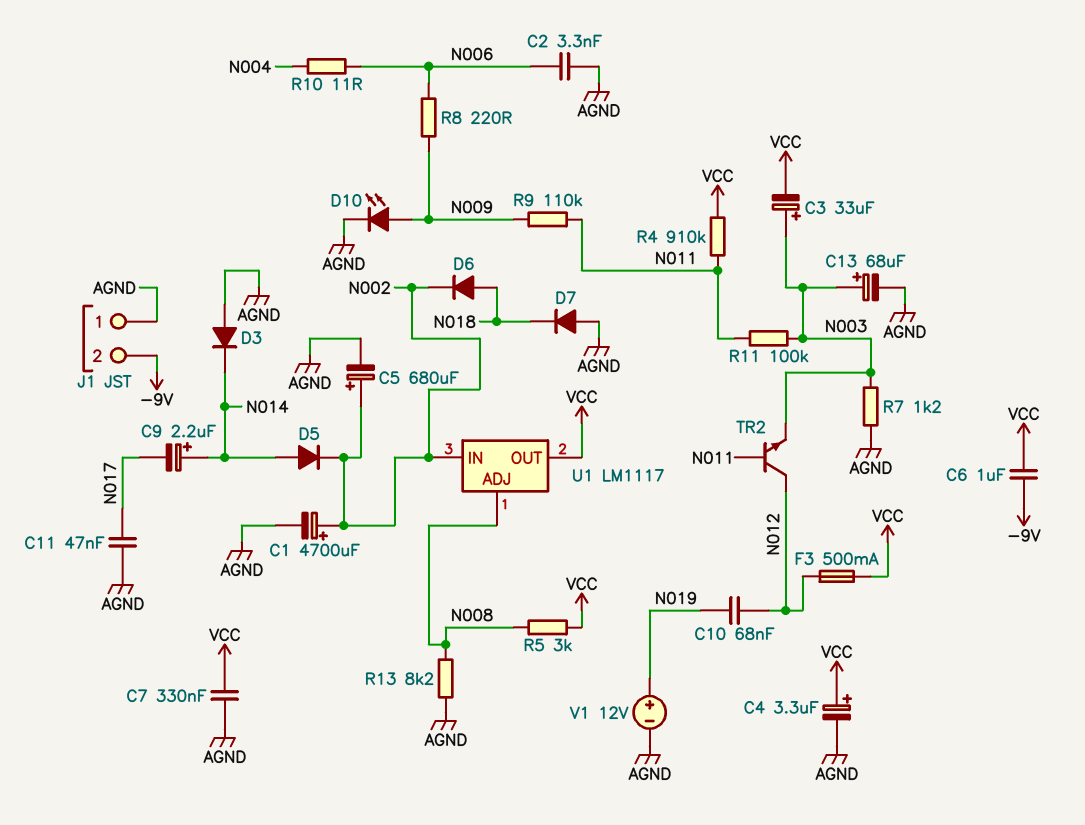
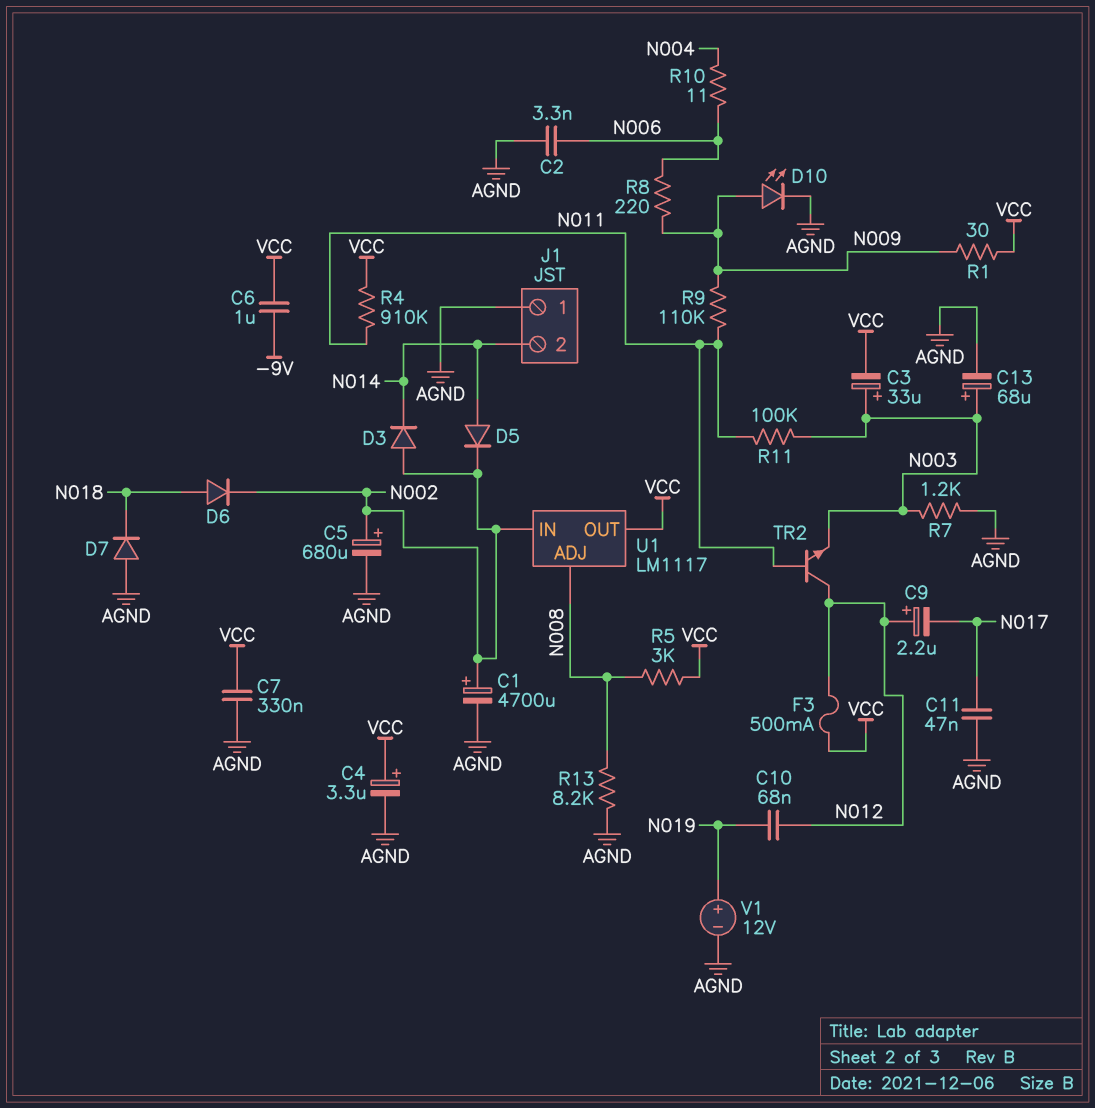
C9: 2.2uF (plus N014, minus N017) -> 2.2uF (plus N012, minus N017)
D3: diode (A AGND, K N014) -> diode (A N002, K N014)
J1 pin 2: -9V -> N014
R1: none -> 30 (N009, VCC)

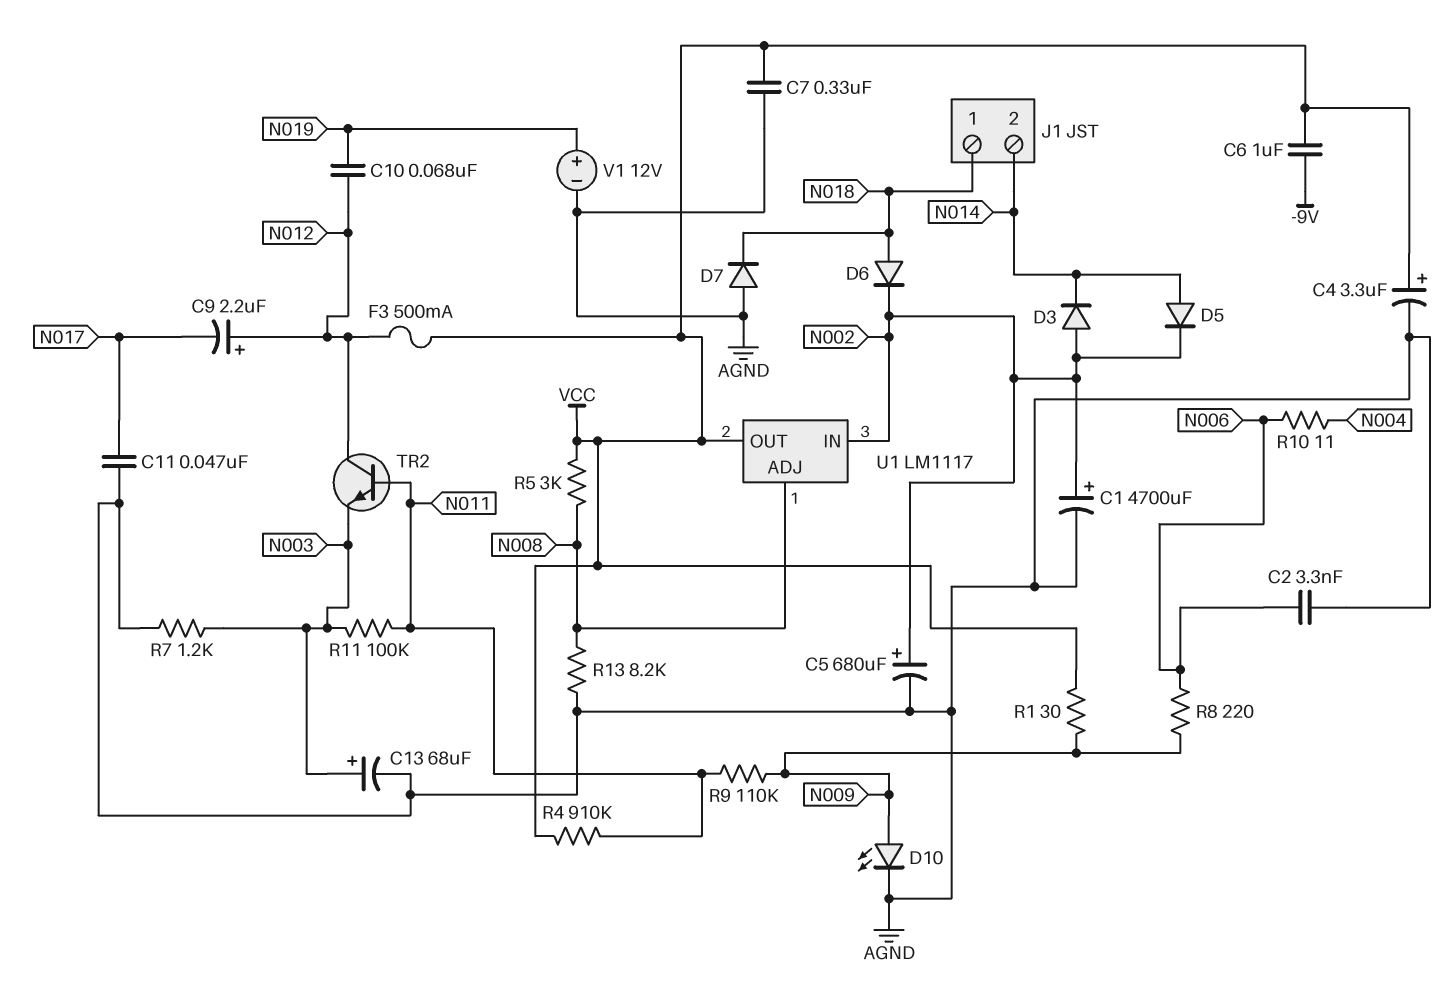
C3: 33uF (plus N003, minus VCC) -> none
J1 pin 1: AGND -> N018

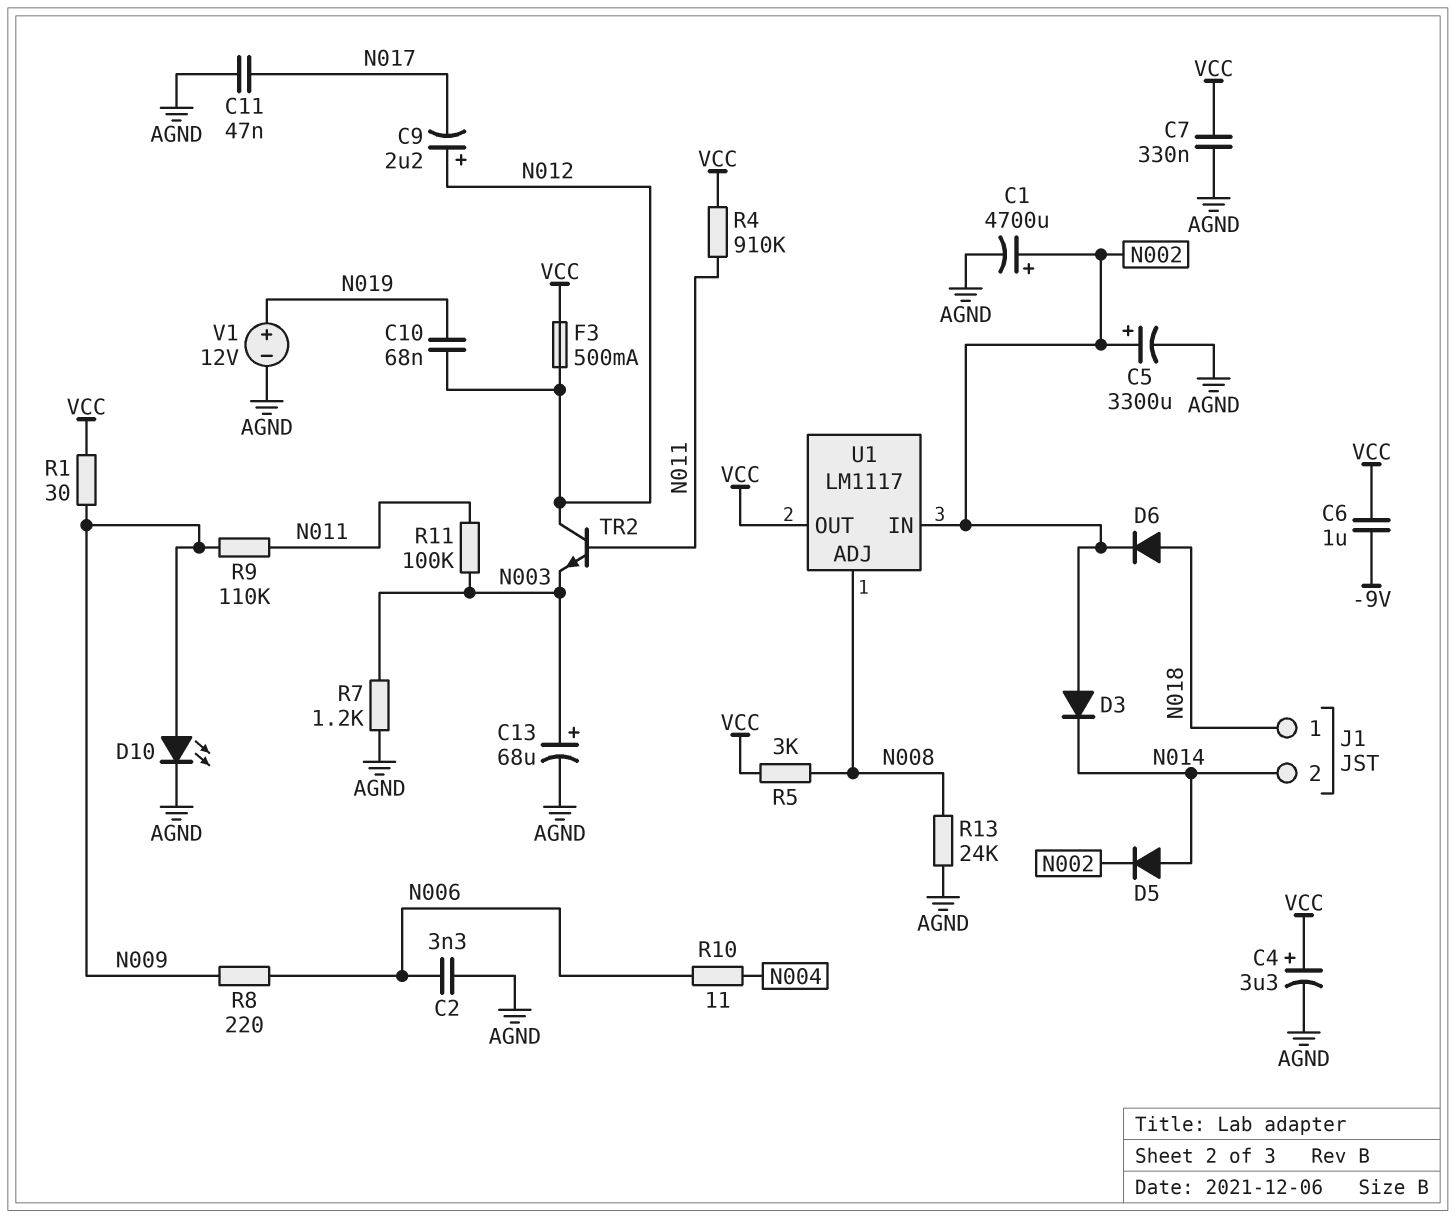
C5: 680uF (plus N002, minus AGND) -> 3300uF (plus N002, minus AGND)
D7: diode (A AGND, K N018) -> none
R13: 8.2k (AGND, N008) -> 24k (AGND, N008)

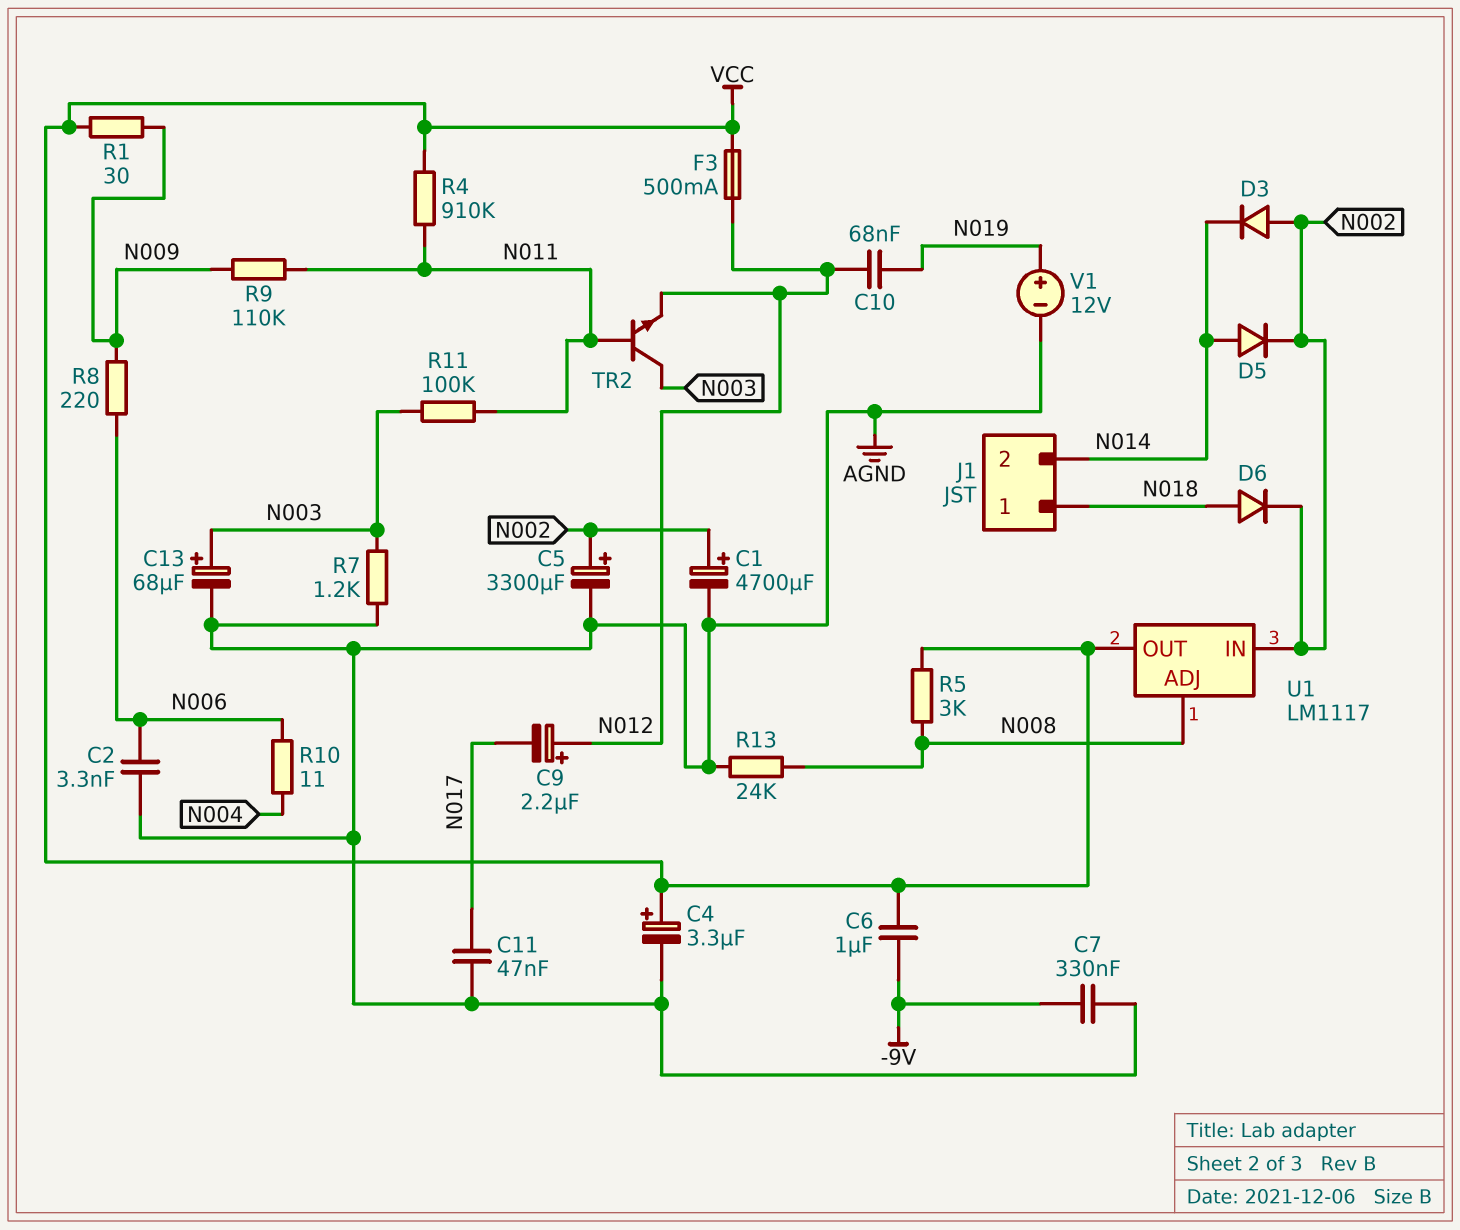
C7: 330nF (AGND, VCC) -> 330nF (-9V, AGND)
D10: LED (A N009, K AGND) -> none
TR2: NPN (B N011, C N012, E N003) -> NPN (B N011, C N003, E N012)

